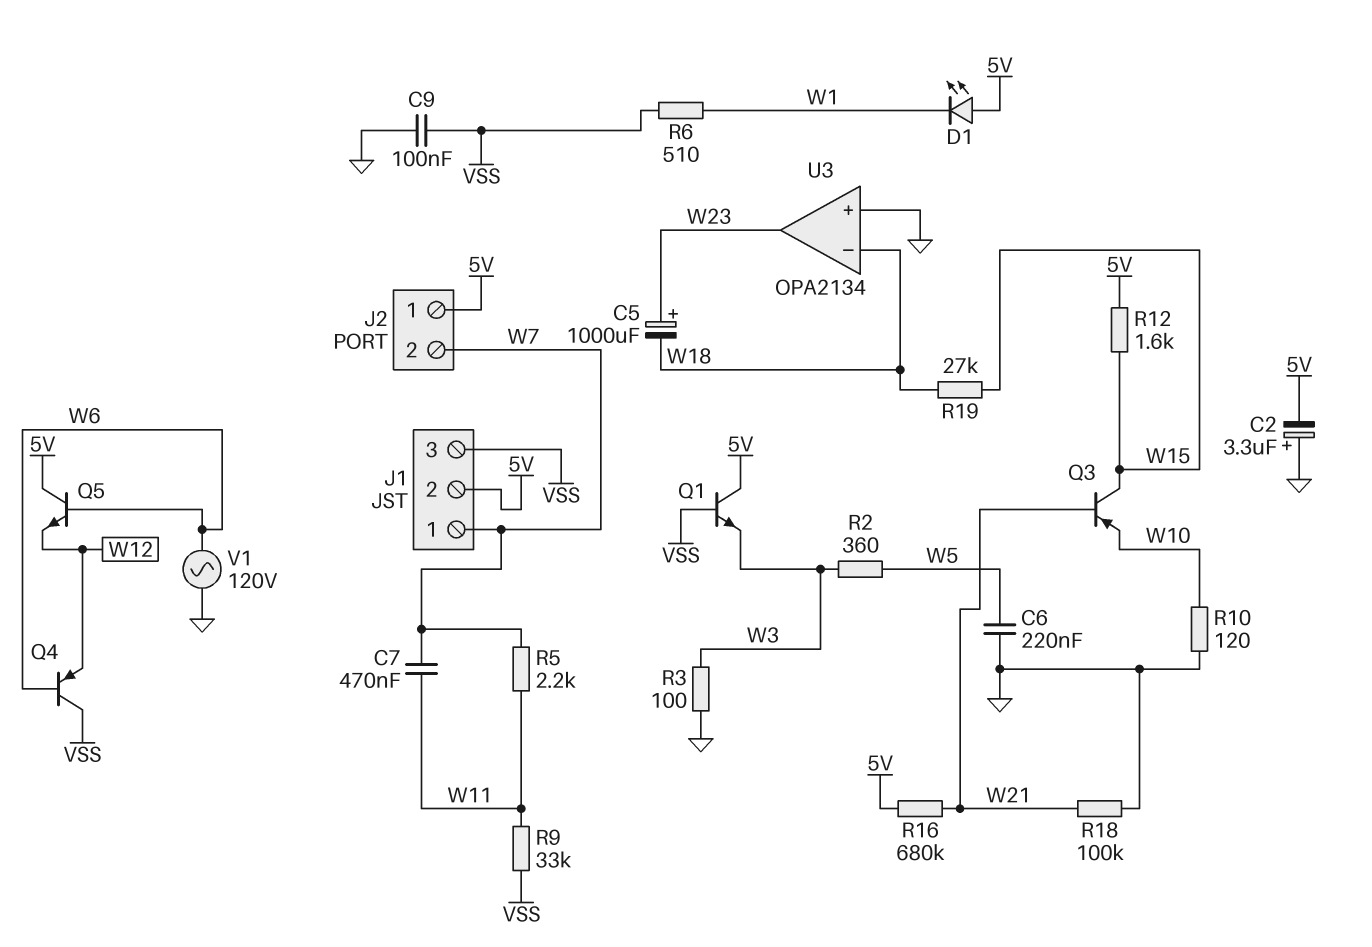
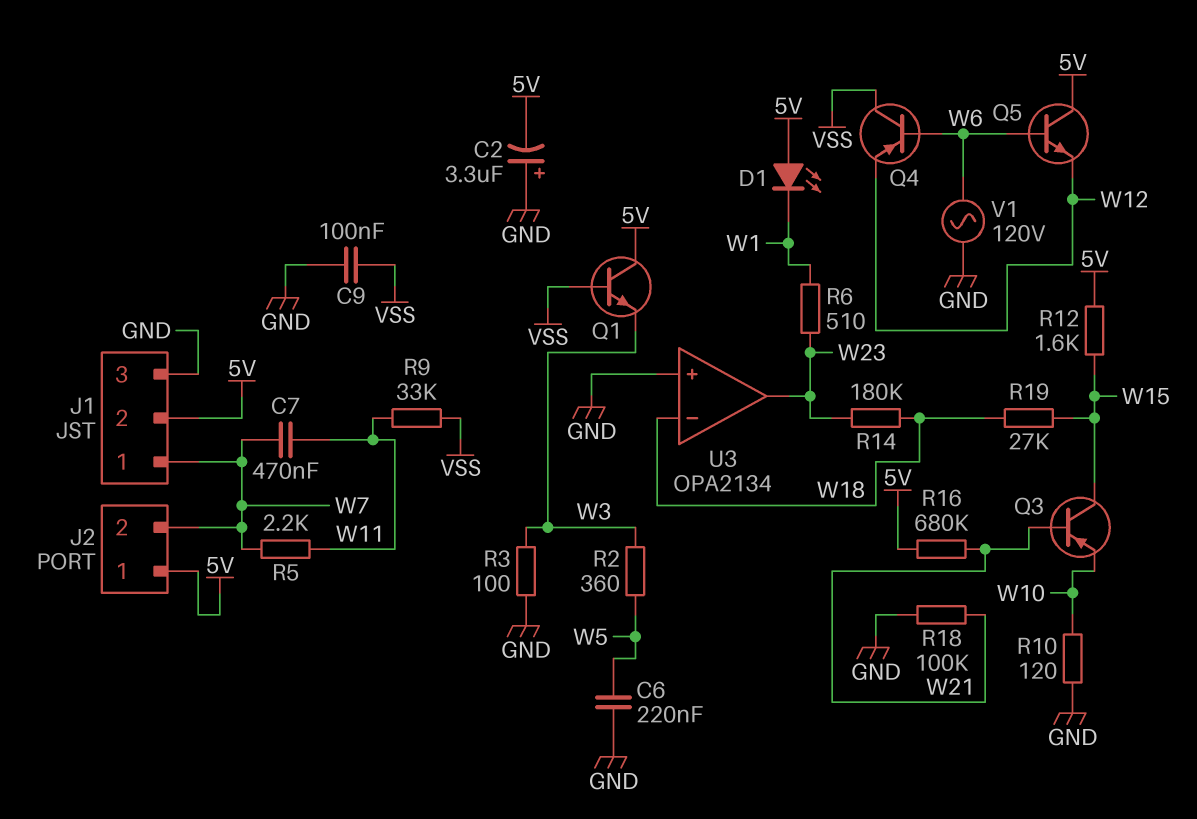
C5: 1000uF (plus W23, minus W18) -> none
J1 pin 3: VSS -> GND
R6: 510 (VSS, W1) -> 510 (W1, W23)
R14: none -> 180k (W18, W23)

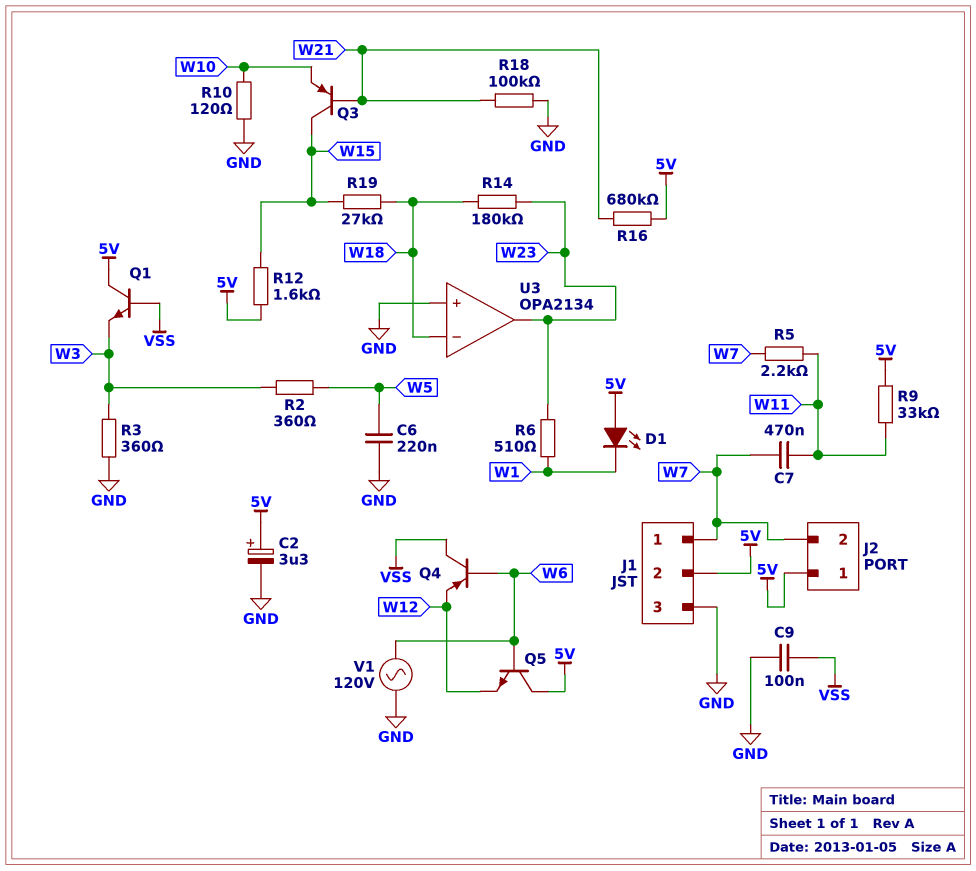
C2: 3.3uF (plus GND, minus 5V) -> 3.3uF (plus 5V, minus GND)
R3: 100 (GND, W3) -> 360 (GND, W3)
R9: 33k (VSS, W11) -> 33k (5V, W11)

